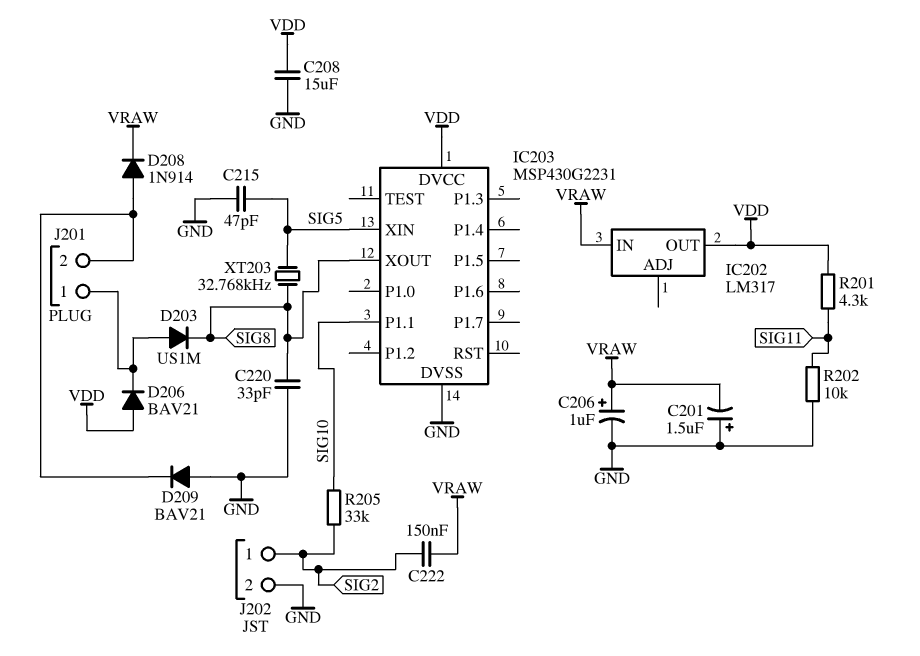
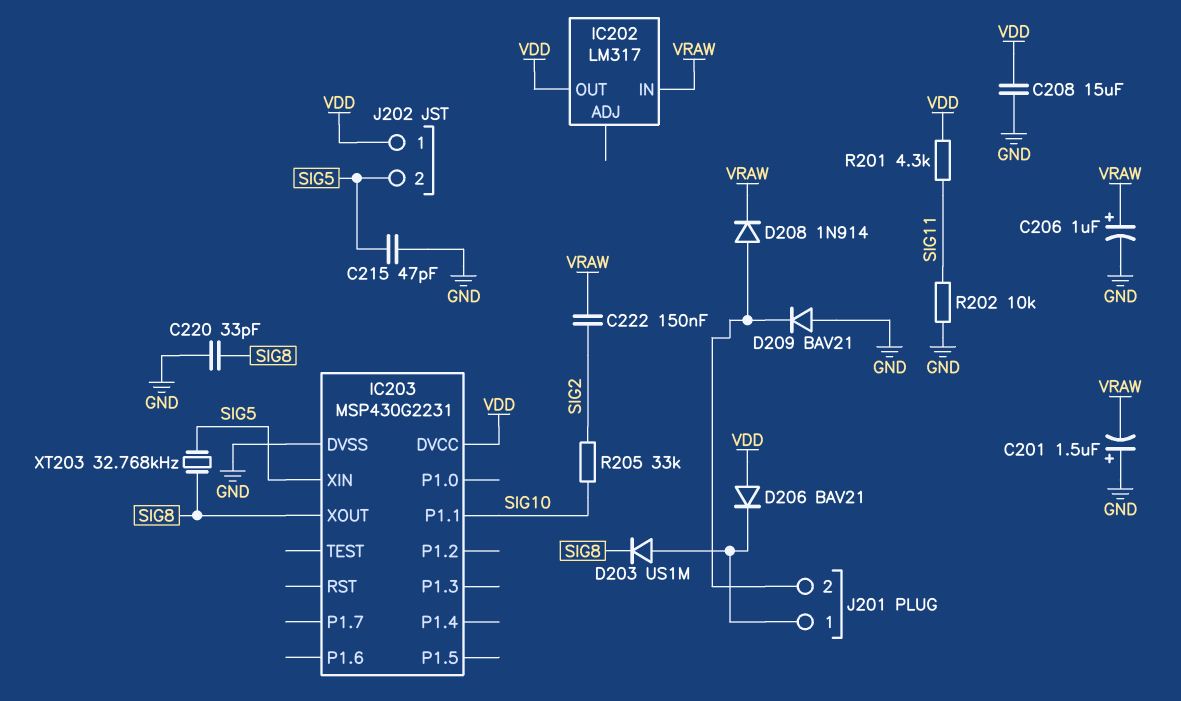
J202 pin 1: SIG2 -> VDD
J202 pin 2: GND -> SIG5

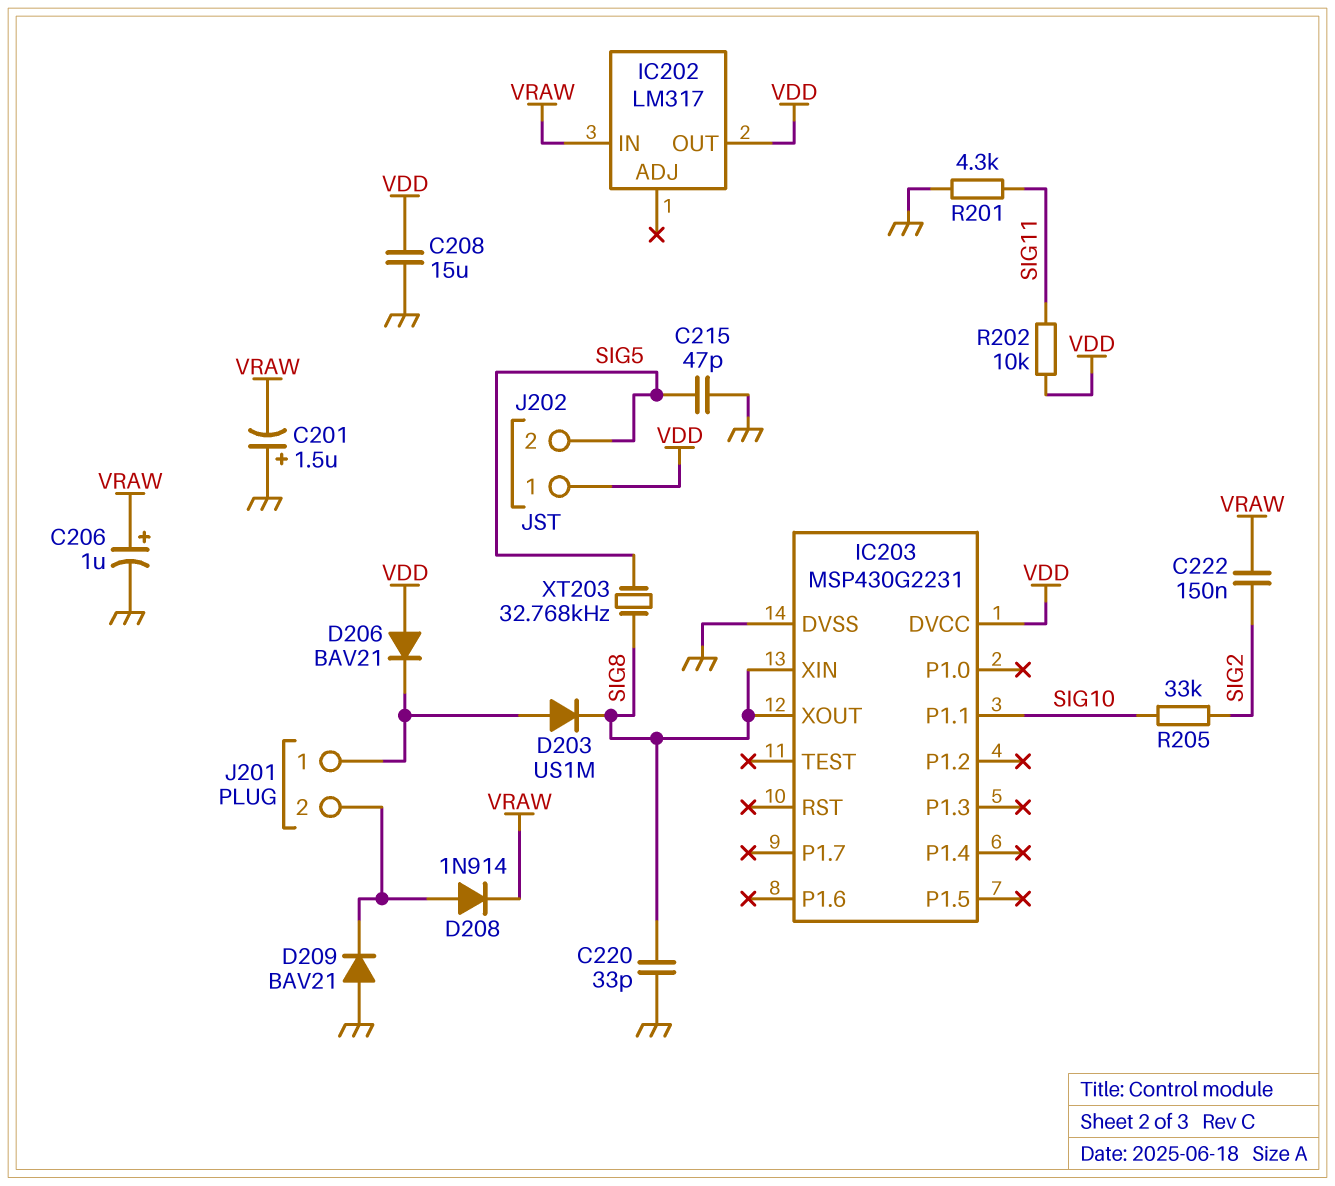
IC203 pin XIN: SIG5 -> SIG8
R201: 4.3k (SIG11, VDD) -> 4.3k (GND, SIG11)
R202: 10k (GND, SIG11) -> 10k (SIG11, VDD)

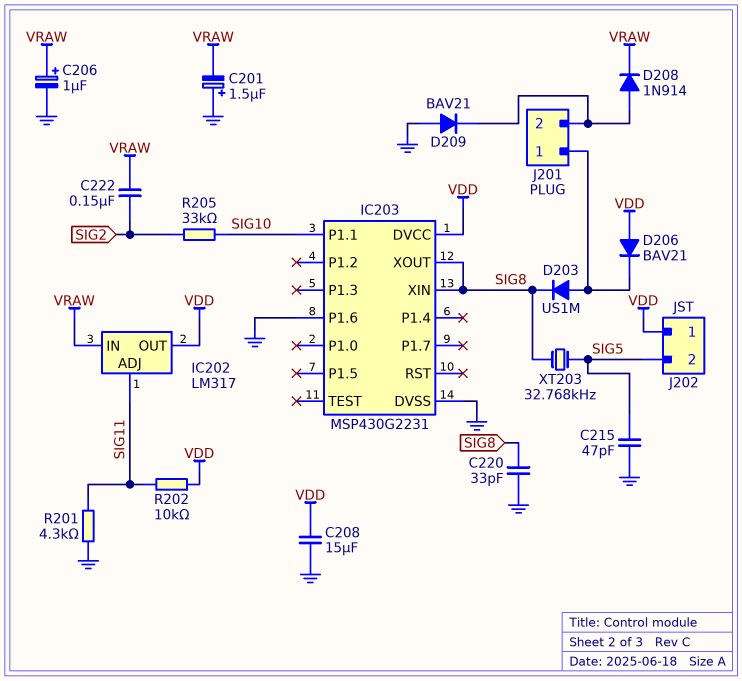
IC202 pin ADJ: none -> SIG11
IC203 pin P1.6: none -> GND

